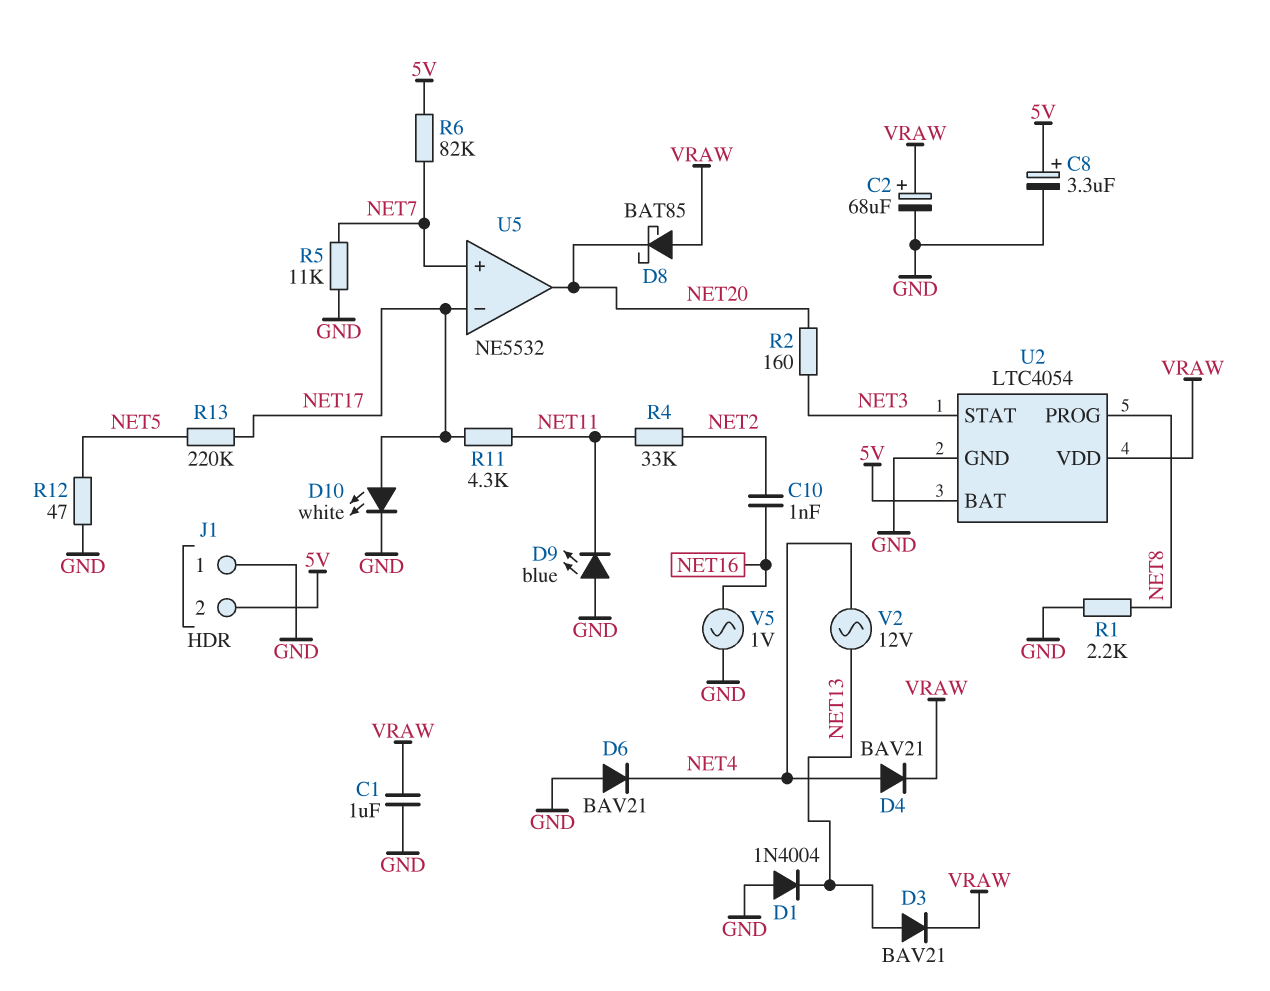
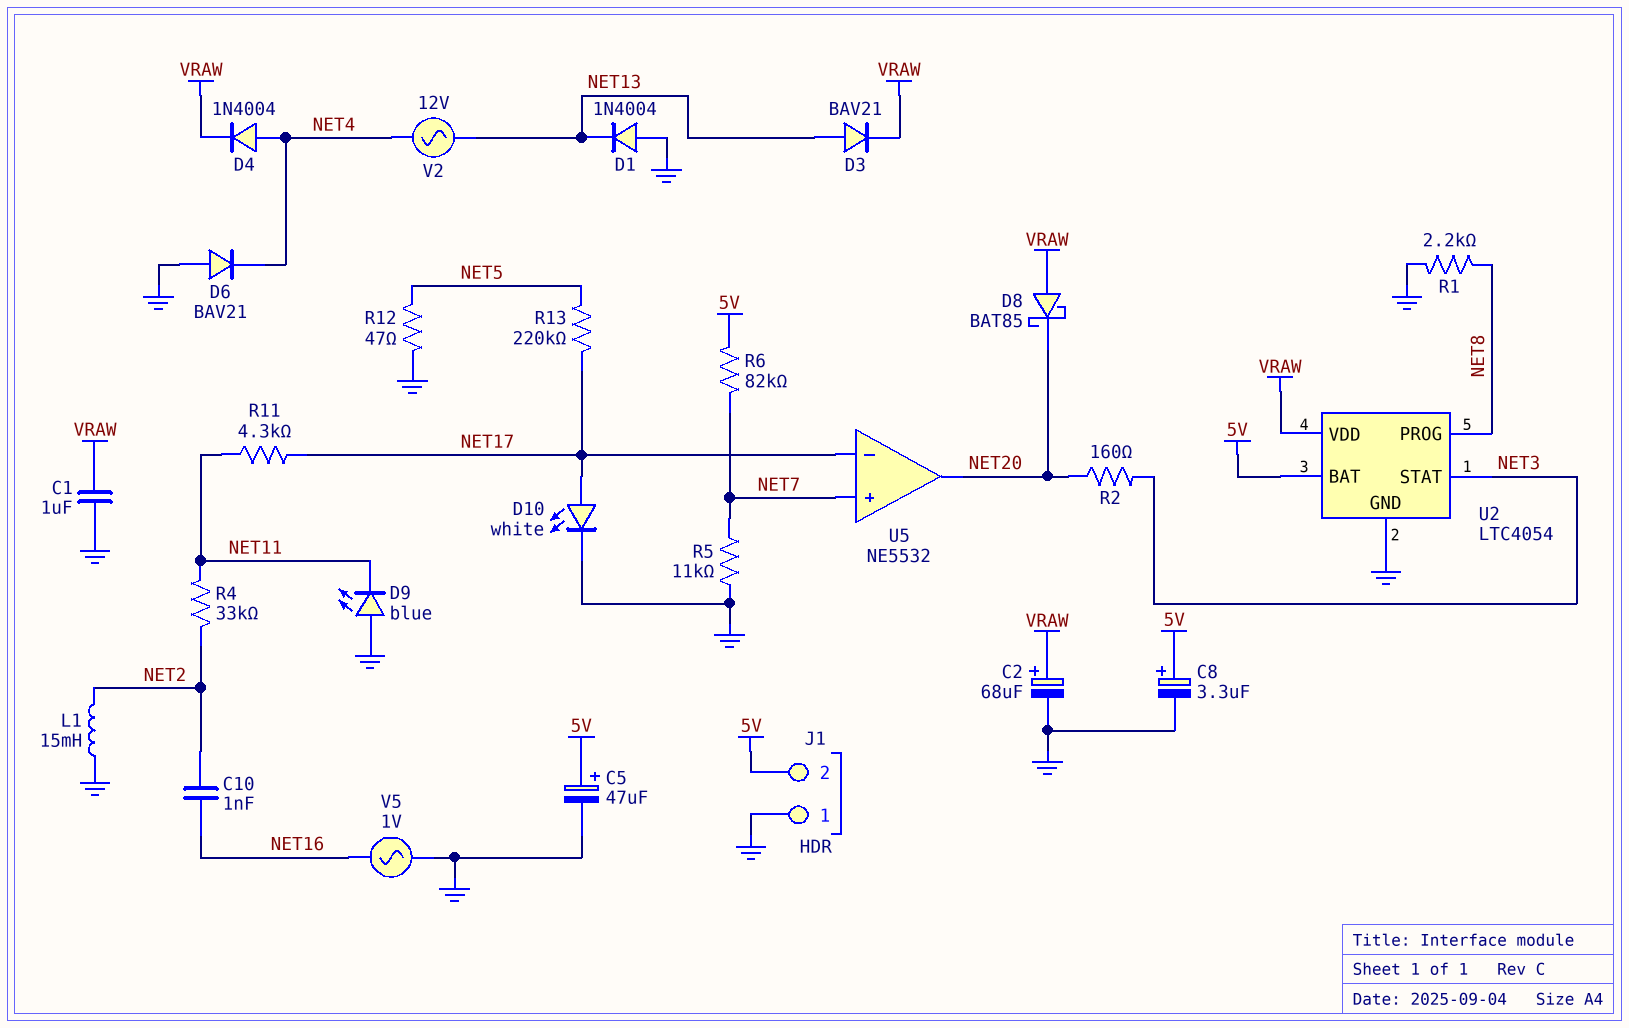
C5: none -> 47uF (plus 5V, minus GND)
D4: diode BAV21 (A NET4, K VRAW) -> diode 1N4004 (A NET4, K VRAW)
L1: none -> 15mH (GND, NET2)

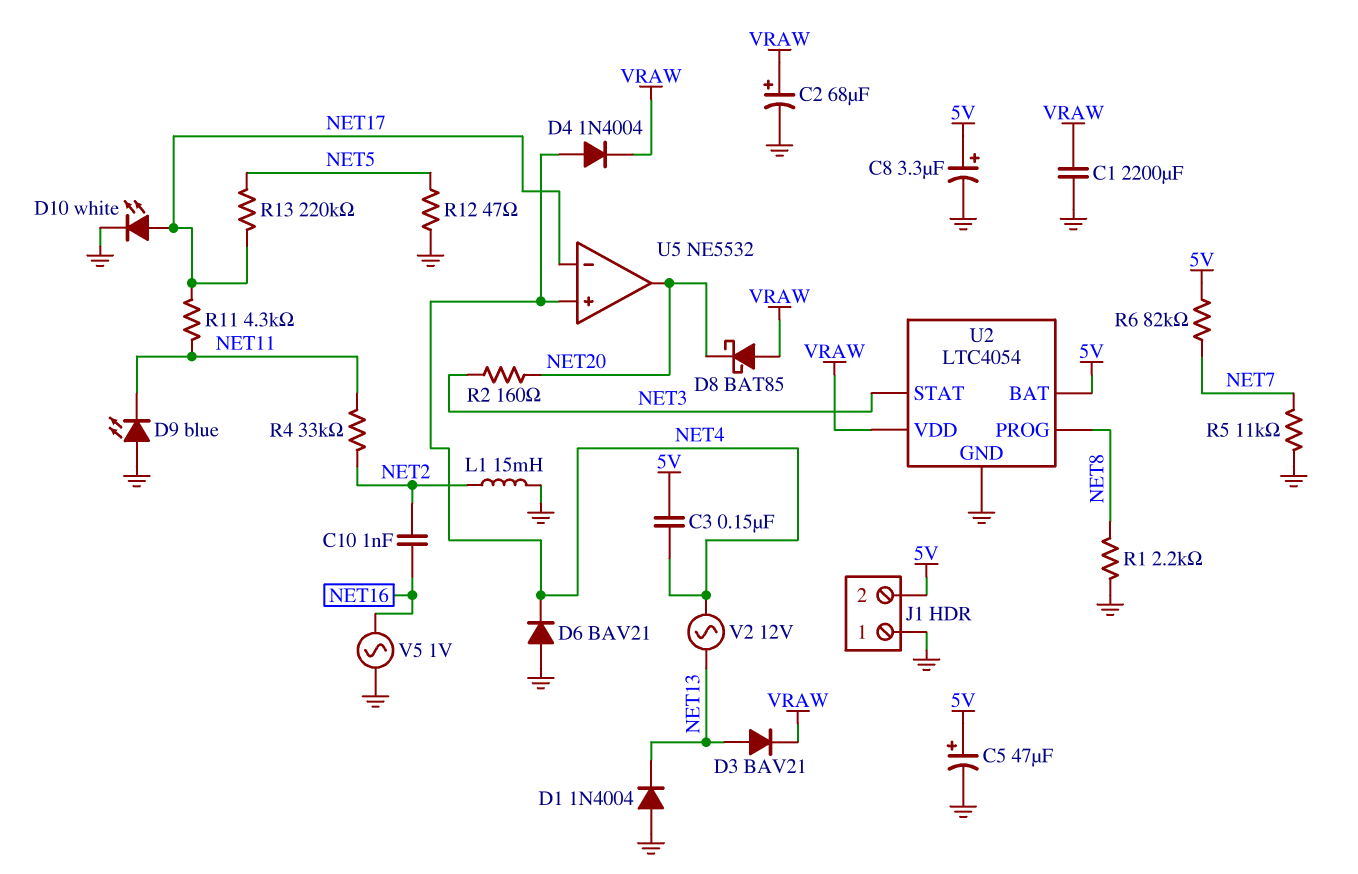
C1: 1uF (GND, VRAW) -> 2200uF (GND, VRAW)
C3: none -> 150nF (5V, NET4)
U5 pin in+: NET7 -> NET4

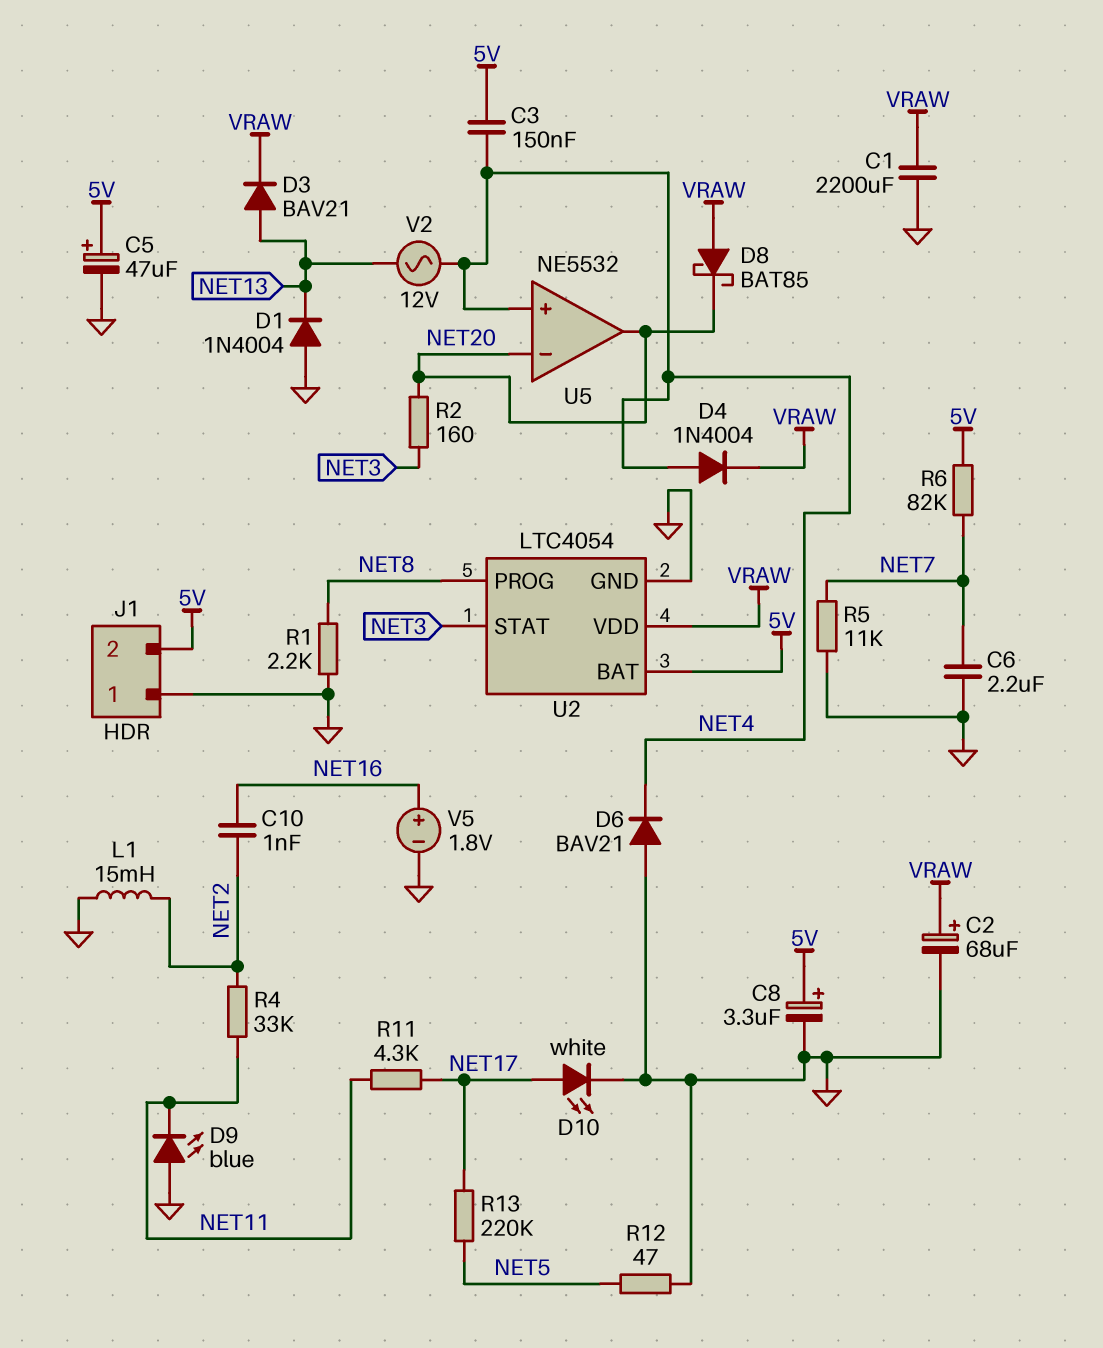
C6: none -> 2.2uF (GND, NET7)
U5 pin in-: NET17 -> NET20
V5: AC 1V (GND, NET16) -> 1.8V (plus NET16, minus GND)

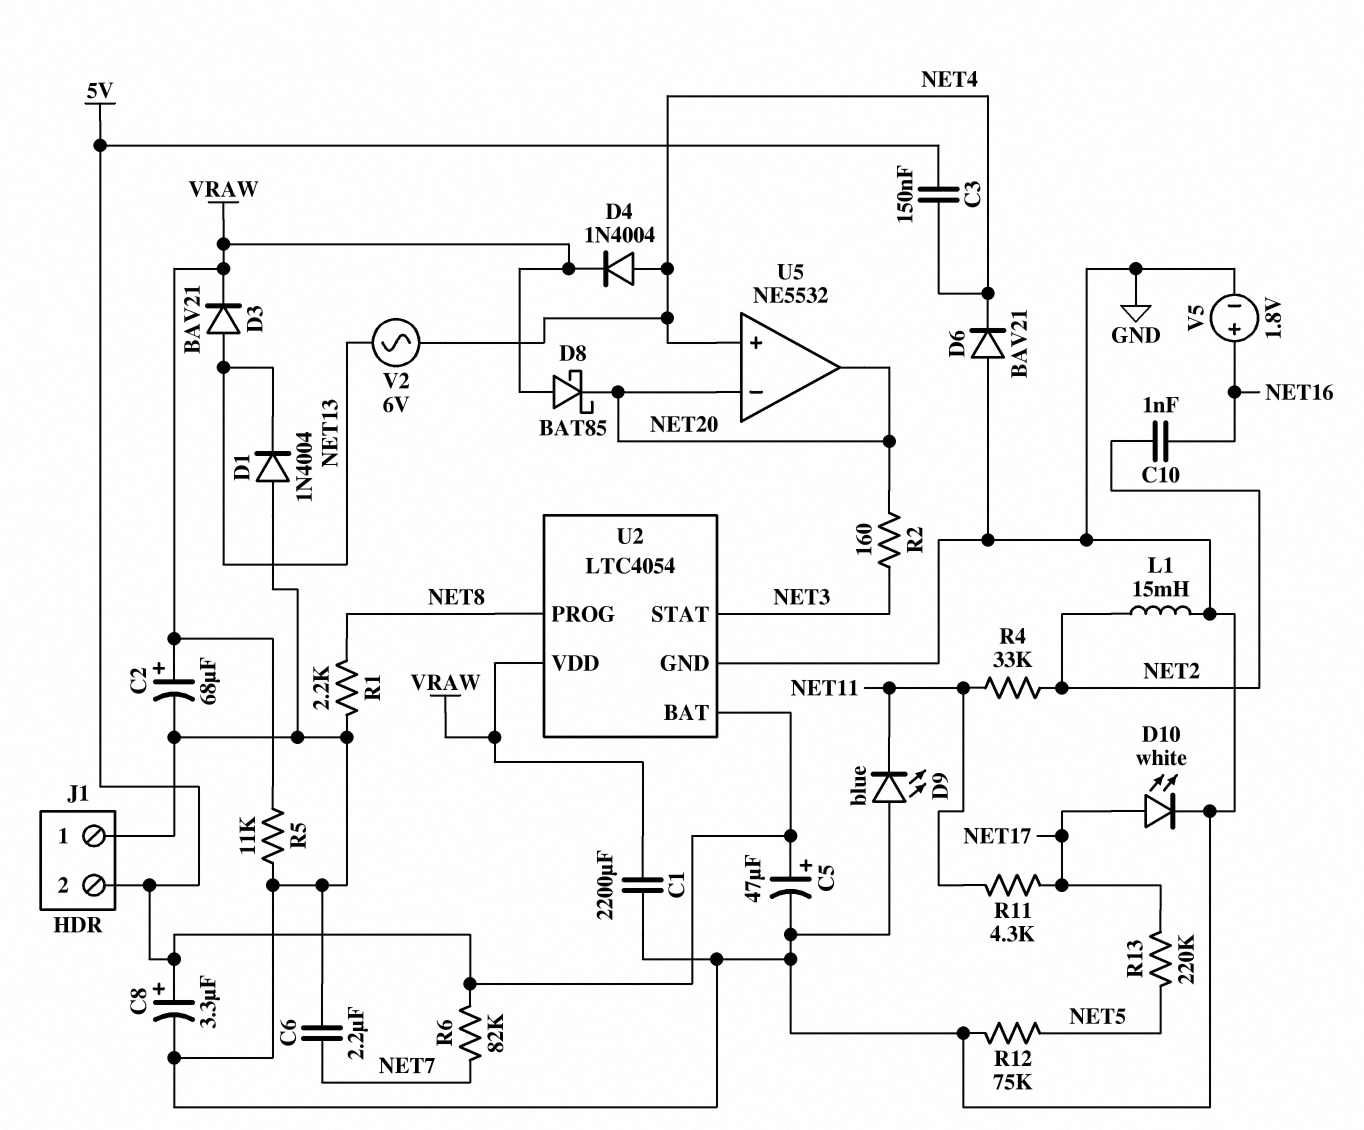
R5: 11k (GND, NET7) -> 11k (GND, VRAW)
R12: 47 (GND, NET5) -> 75k (GND, NET5)
V2: AC 12V (NET4, NET13) -> AC 6V (NET4, NET13)

